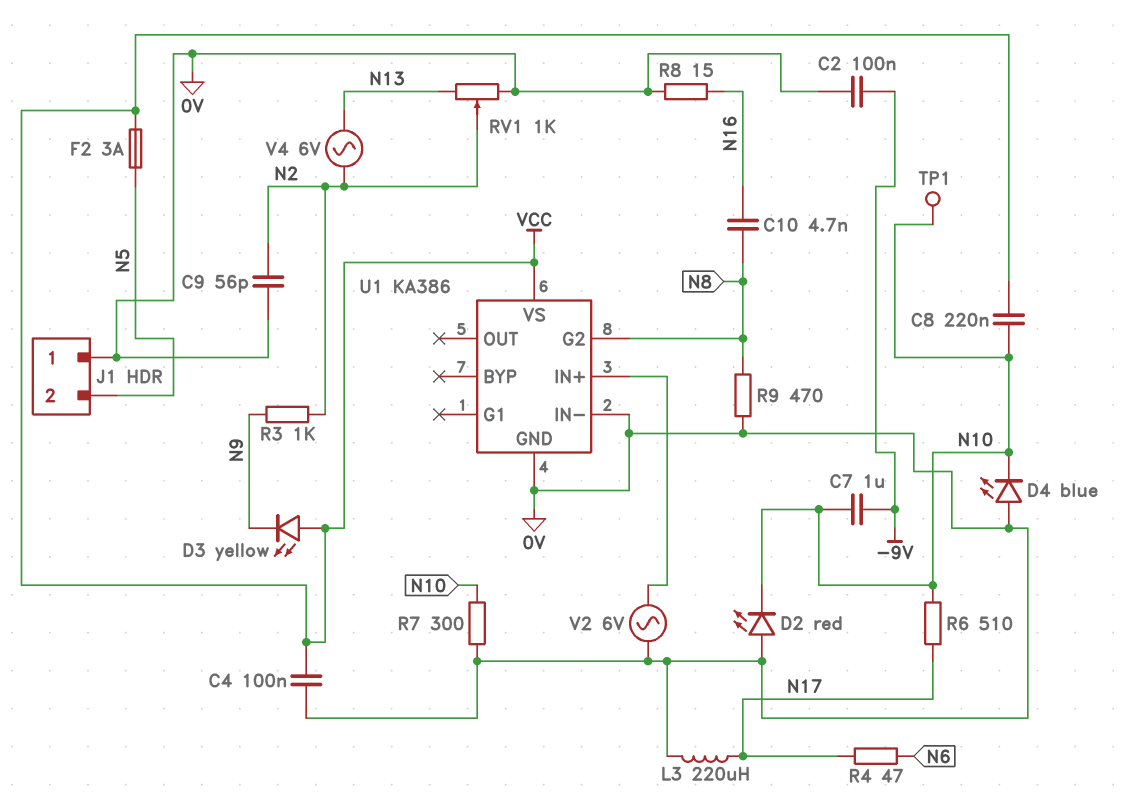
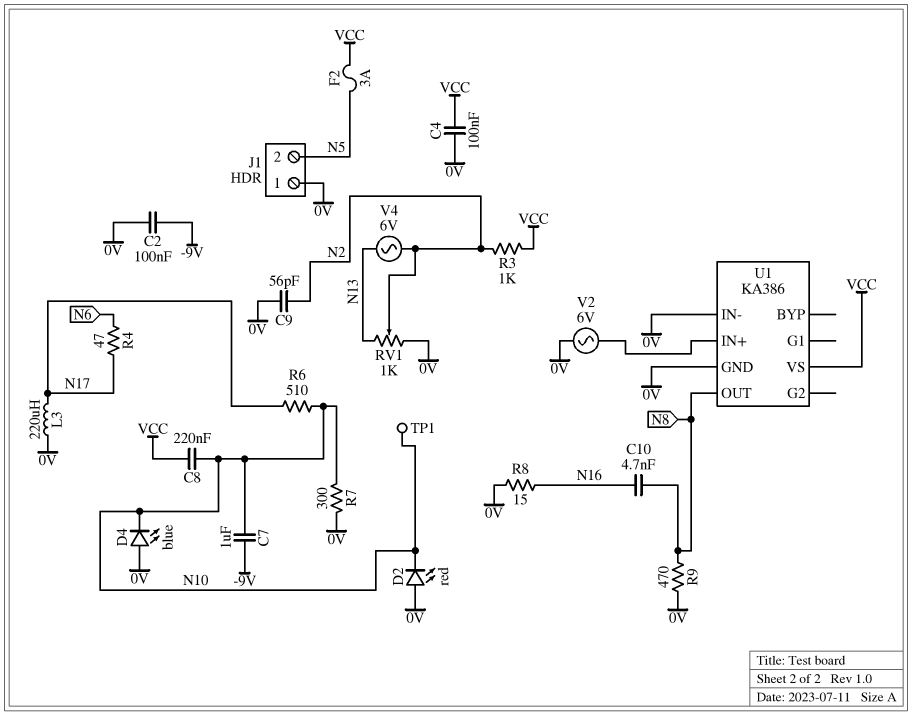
D3: LED yellow (A VCC, K N9) -> none
R3: 1k (N2, N9) -> 1k (N2, VCC)
U1 pin G2: N8 -> none
U1 pin OUT: none -> N8

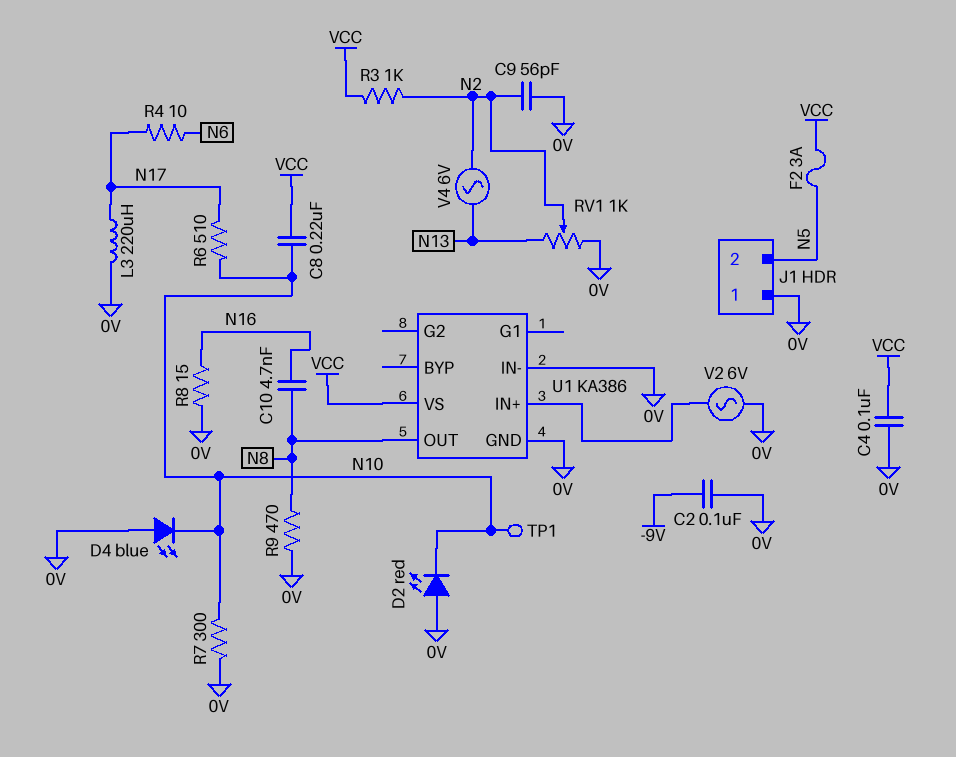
C7: 1uF (-9V, N10) -> none
R4: 47 (N6, N17) -> 10 (N6, N17)

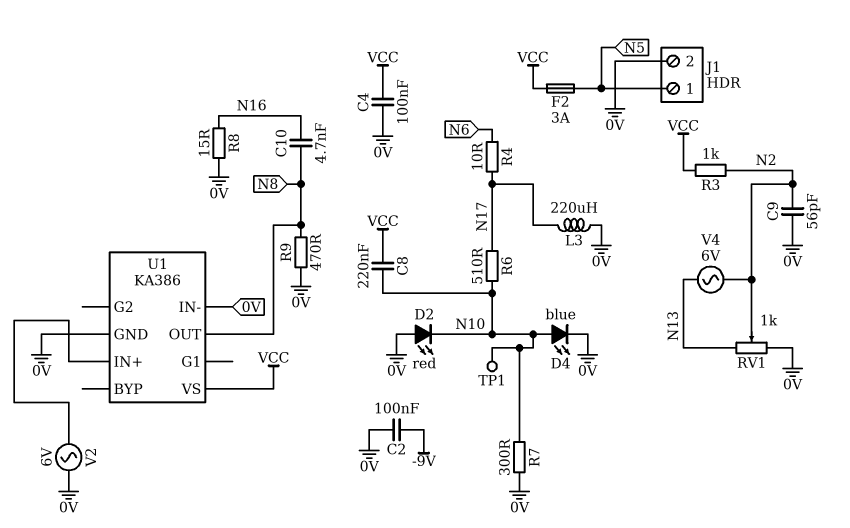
D4: LED blue (A 0V, K N10) -> LED blue (A N10, K 0V)
J1 pin 1: 0V -> N5
J1 pin 2: N5 -> 0V

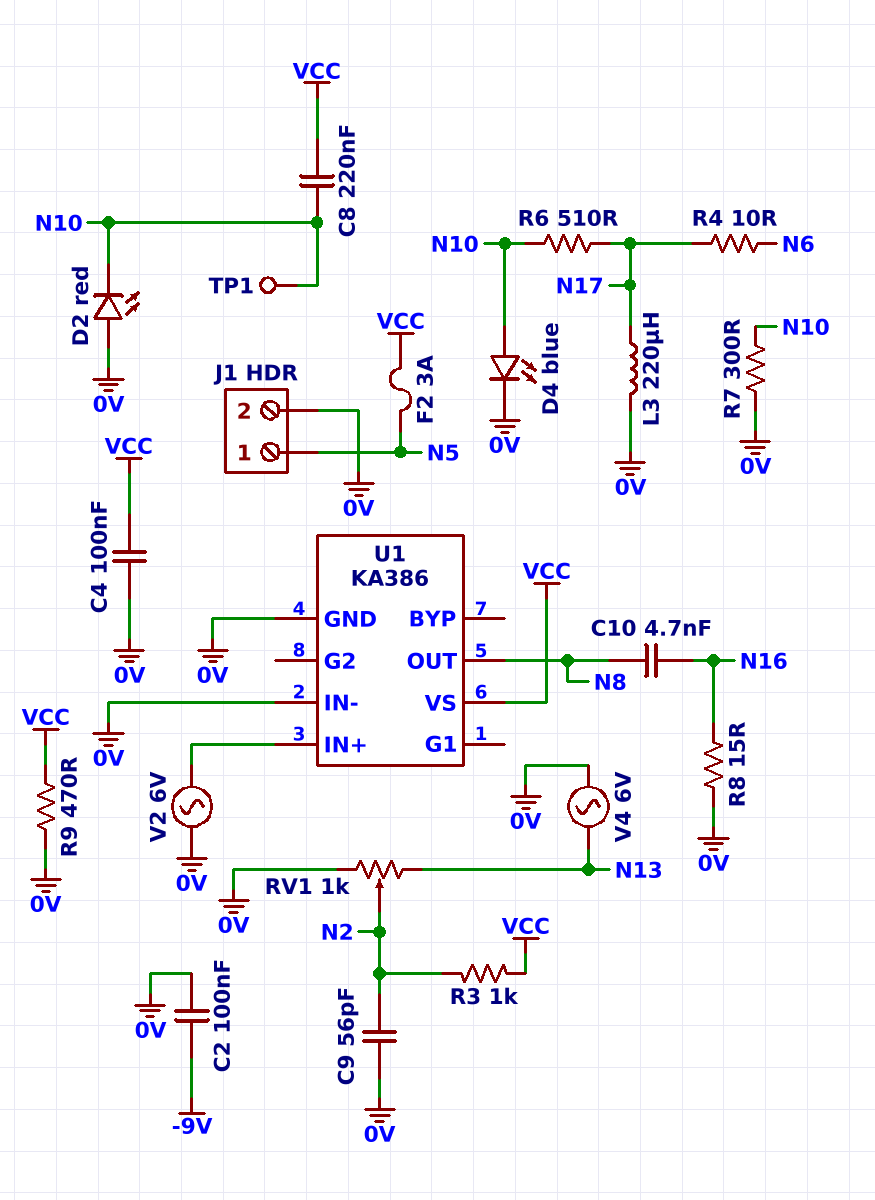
R9: 470 (0V, N8) -> 470 (0V, VCC)
V4: AC 6V (N2, N13) -> AC 6V (0V, N13)

